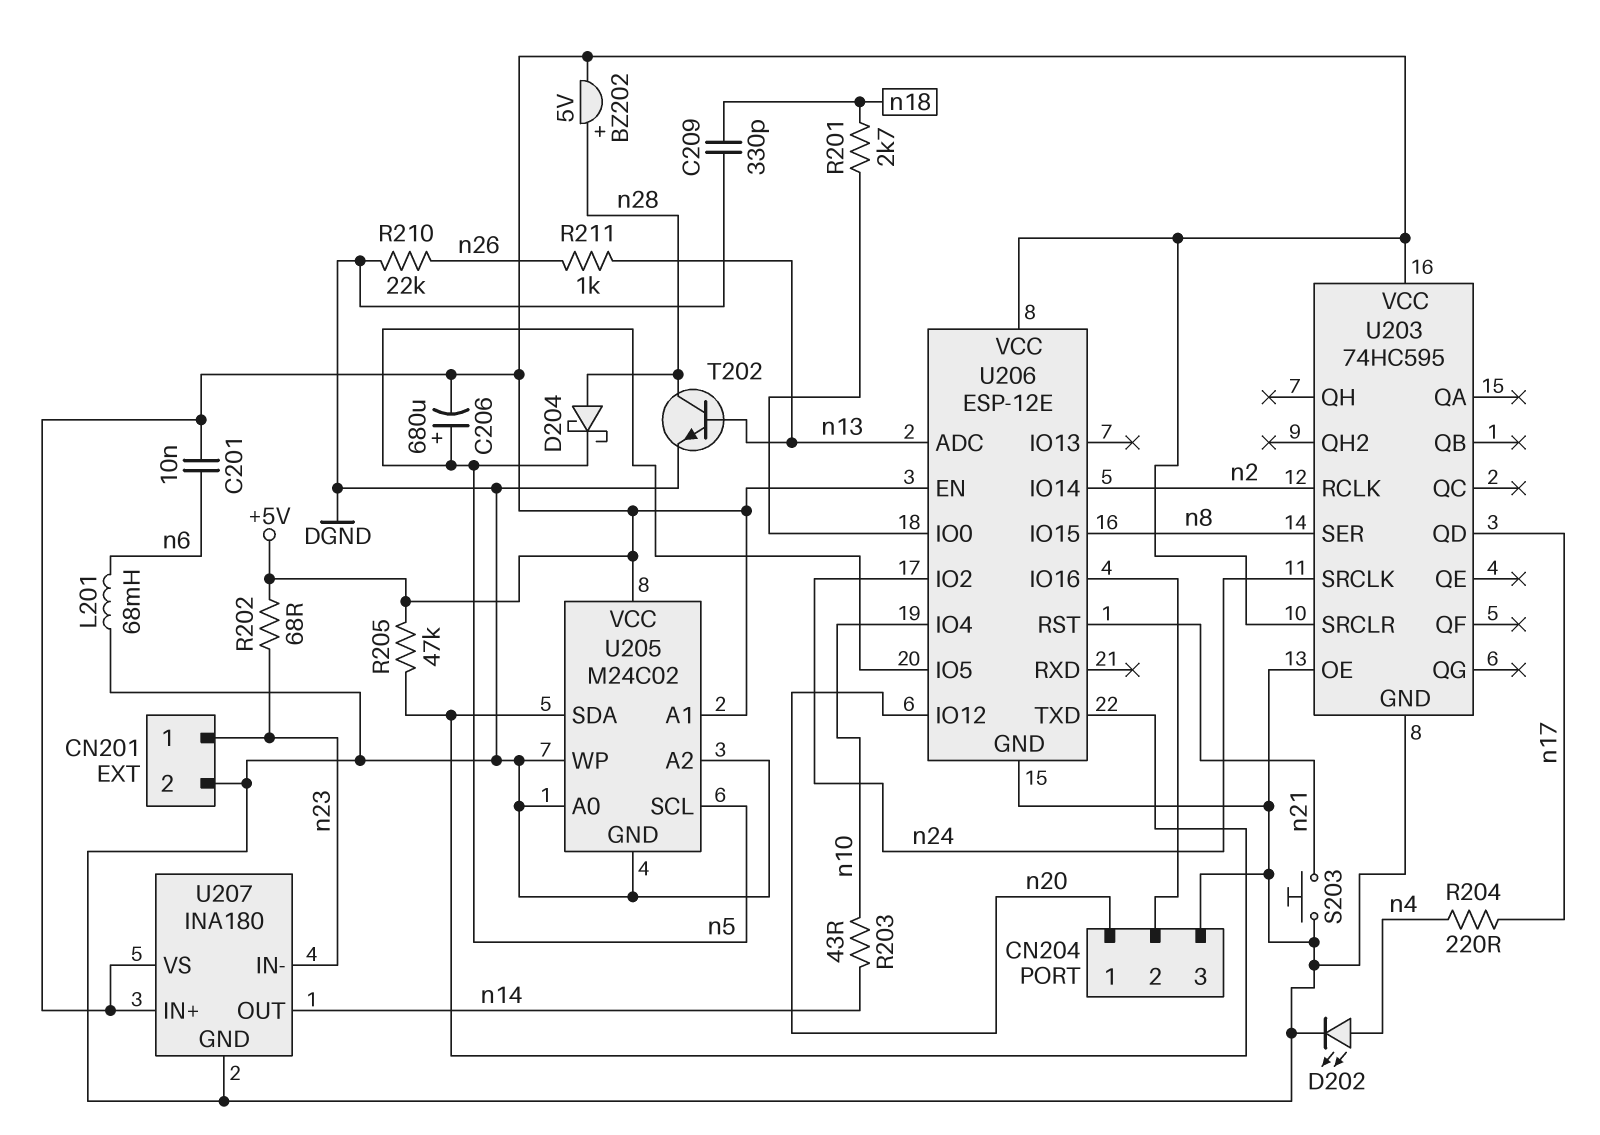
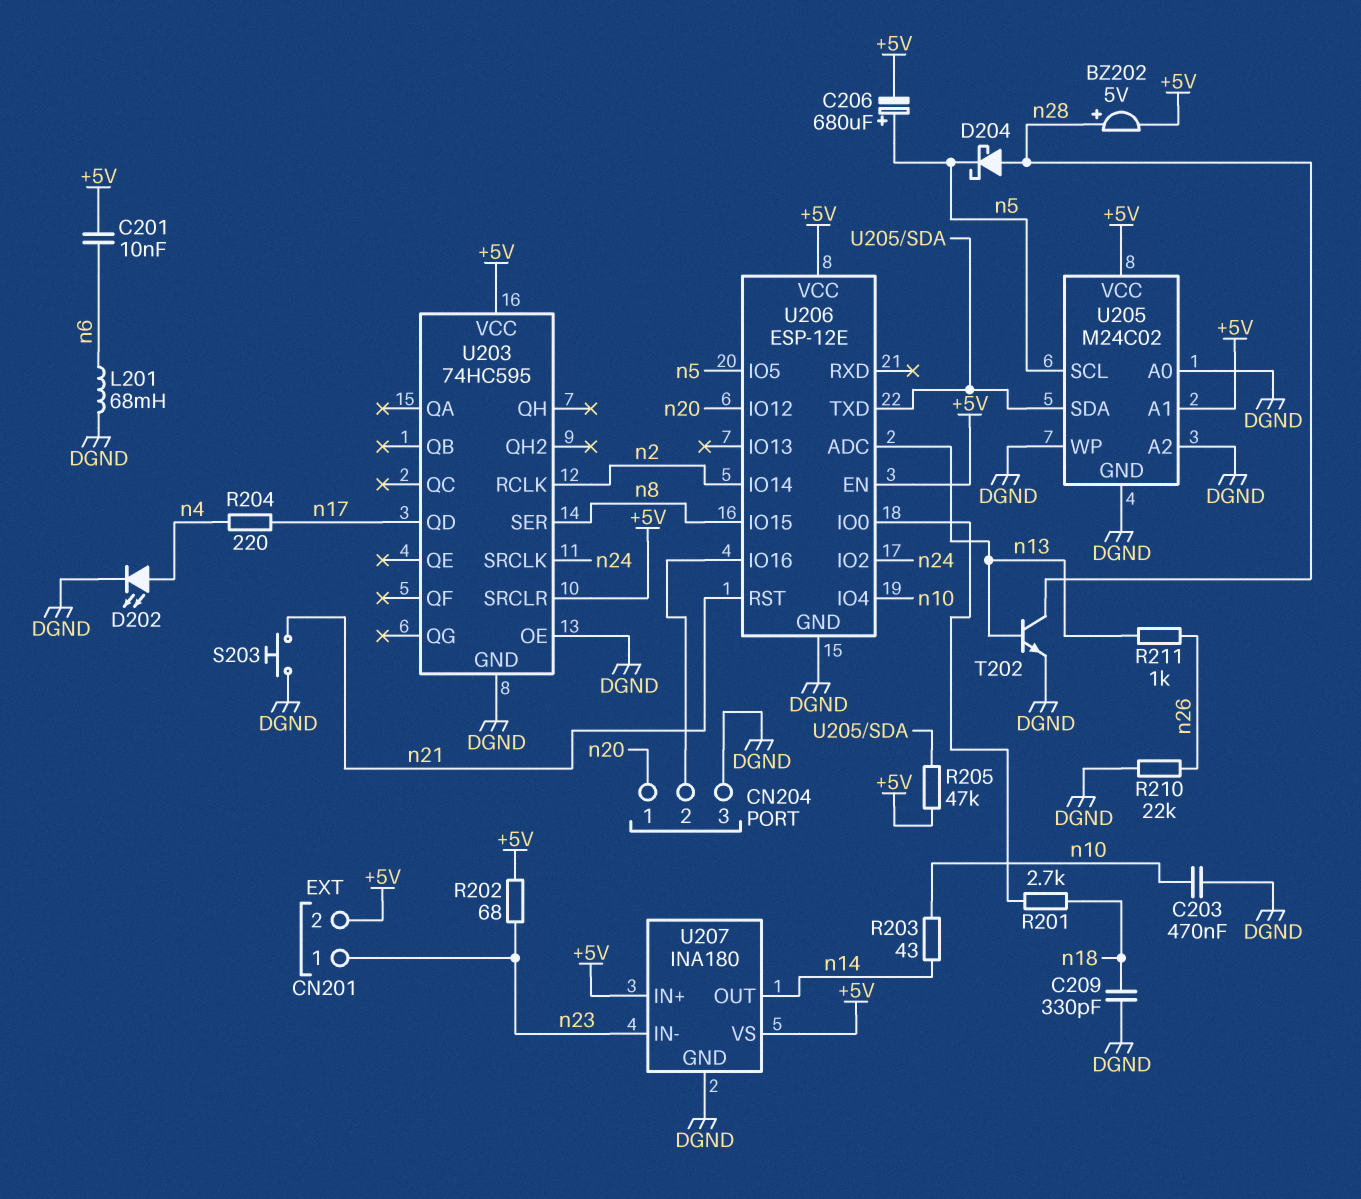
C203: none -> 470nF (DGND, n10)
CN201 pin 2: DGND -> +5V

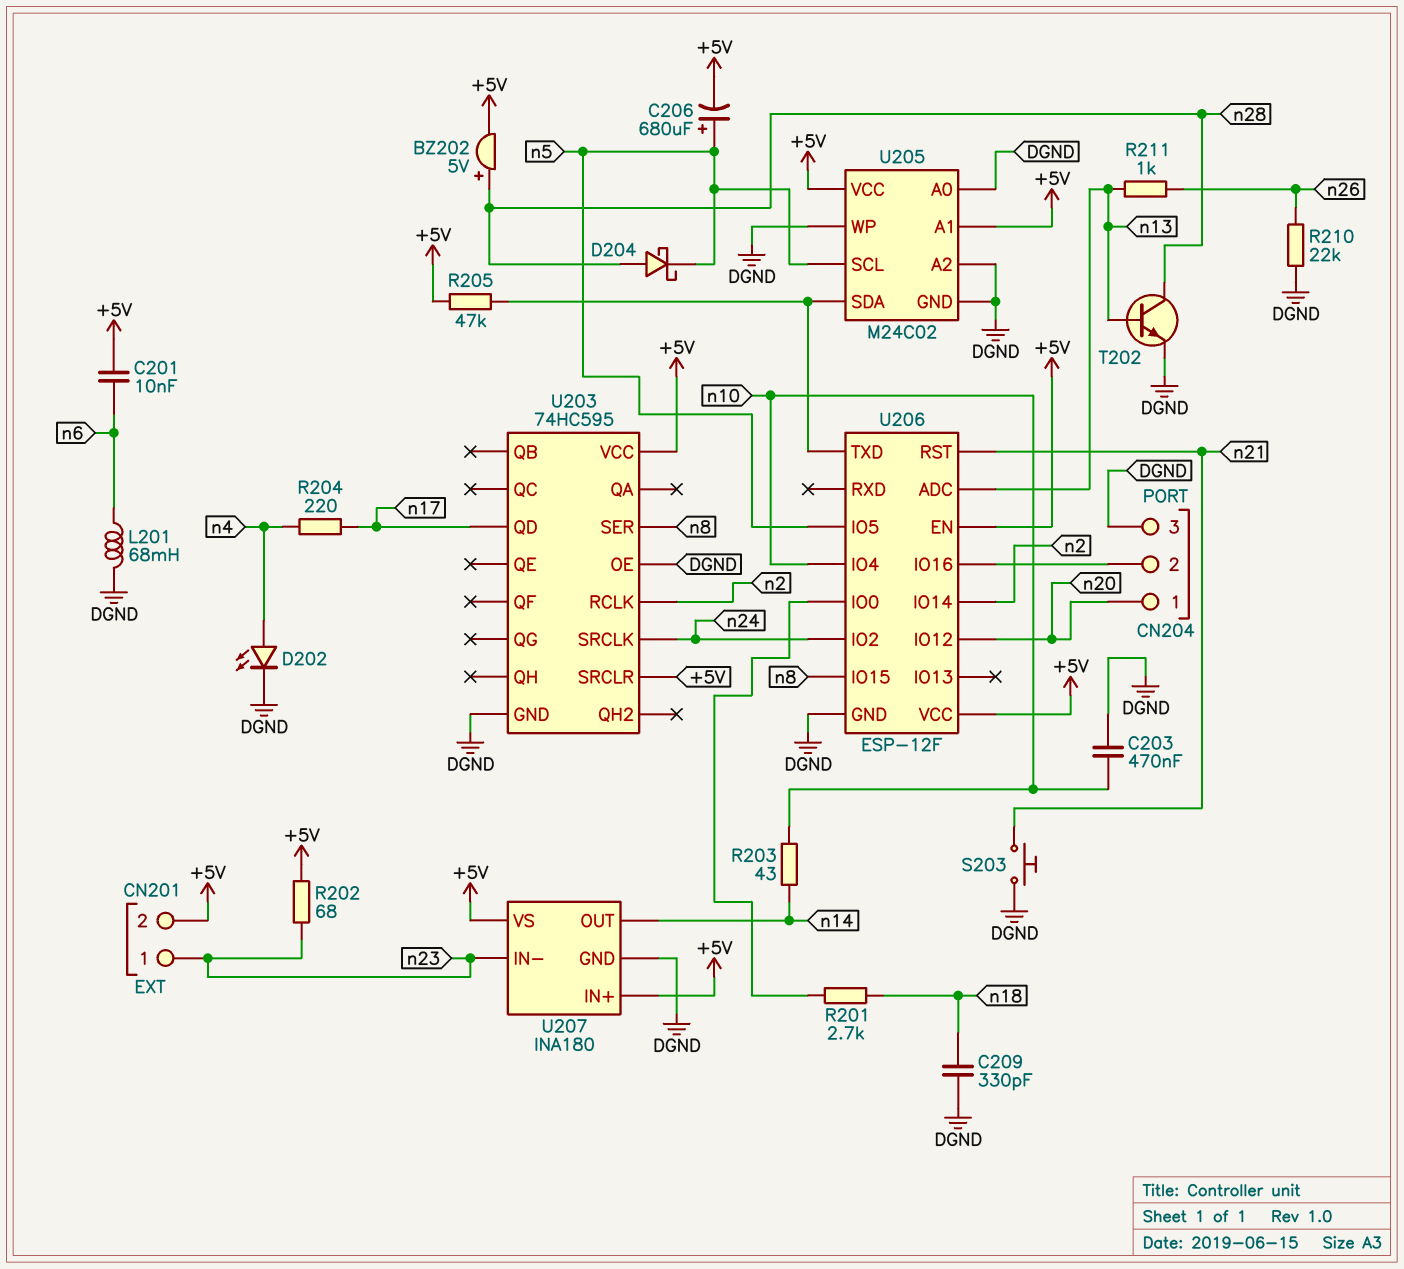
U206: ESP-12E -> ESP-12F

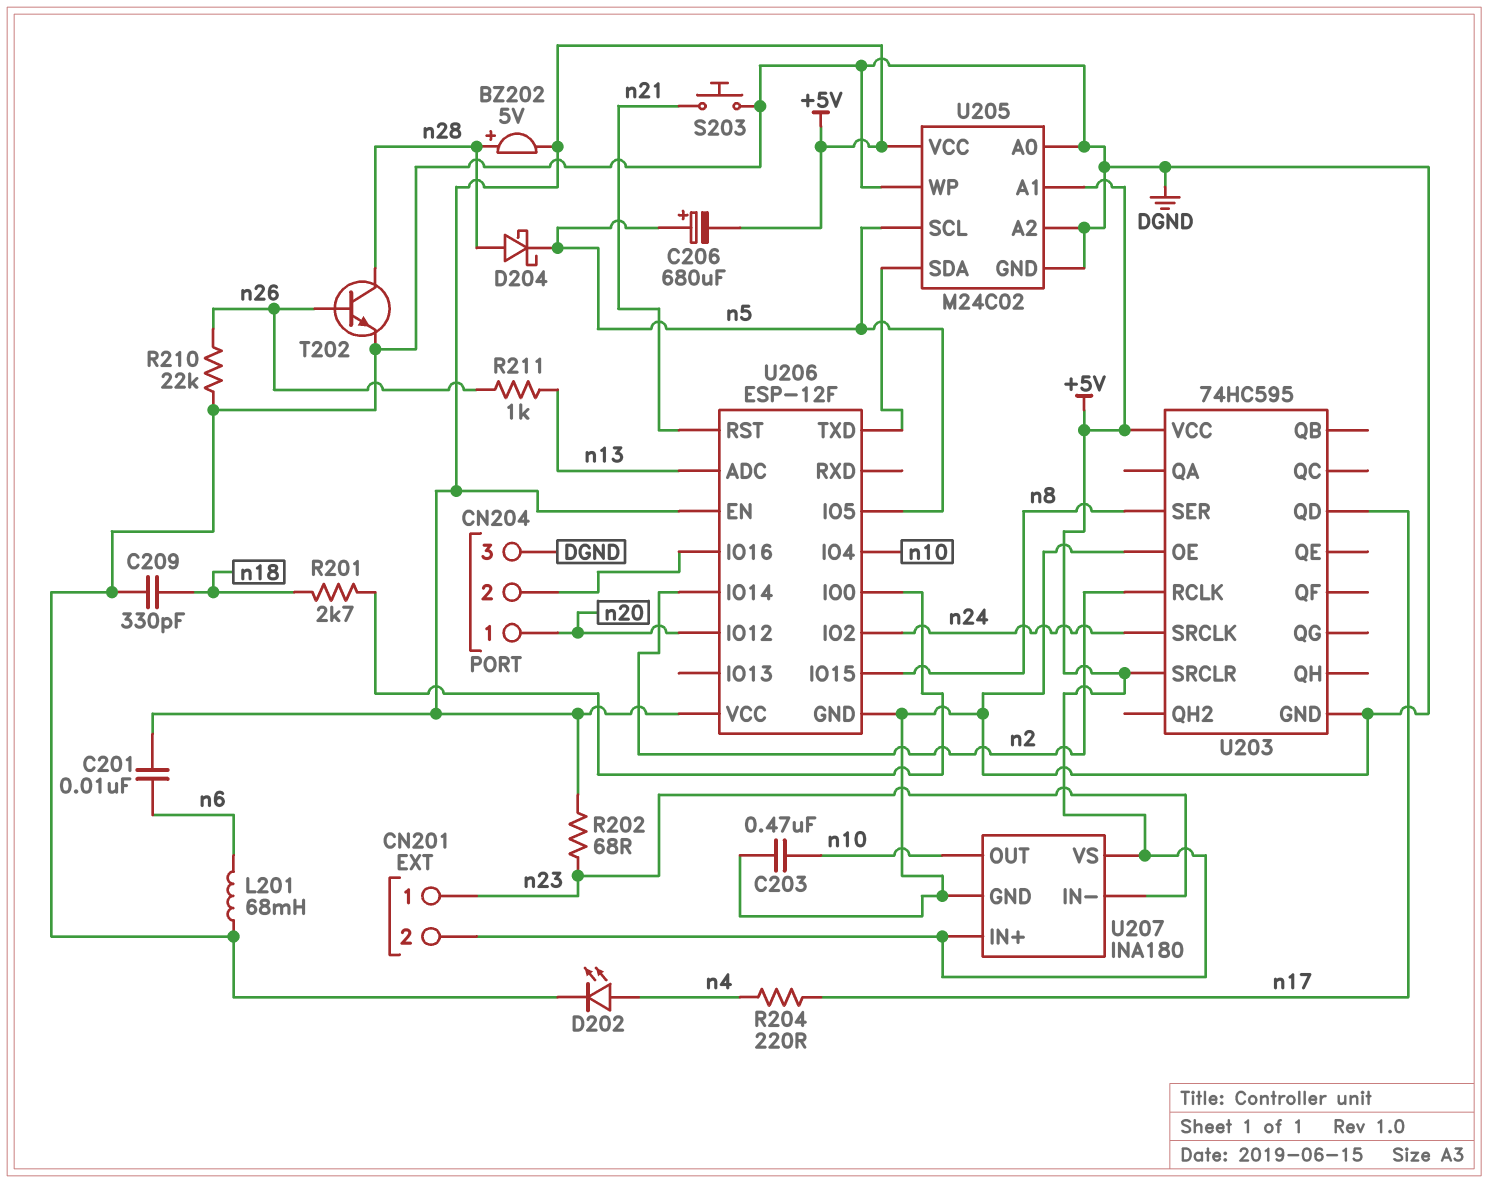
R203: 43 (n10, n14) -> none
R205: 47k (+5V, U205/SDA) -> none
T202: NPN (B n13, C n28, E DGND) -> NPN (B n26, C n28, E DGND)
U207 pin OUT: n14 -> n10

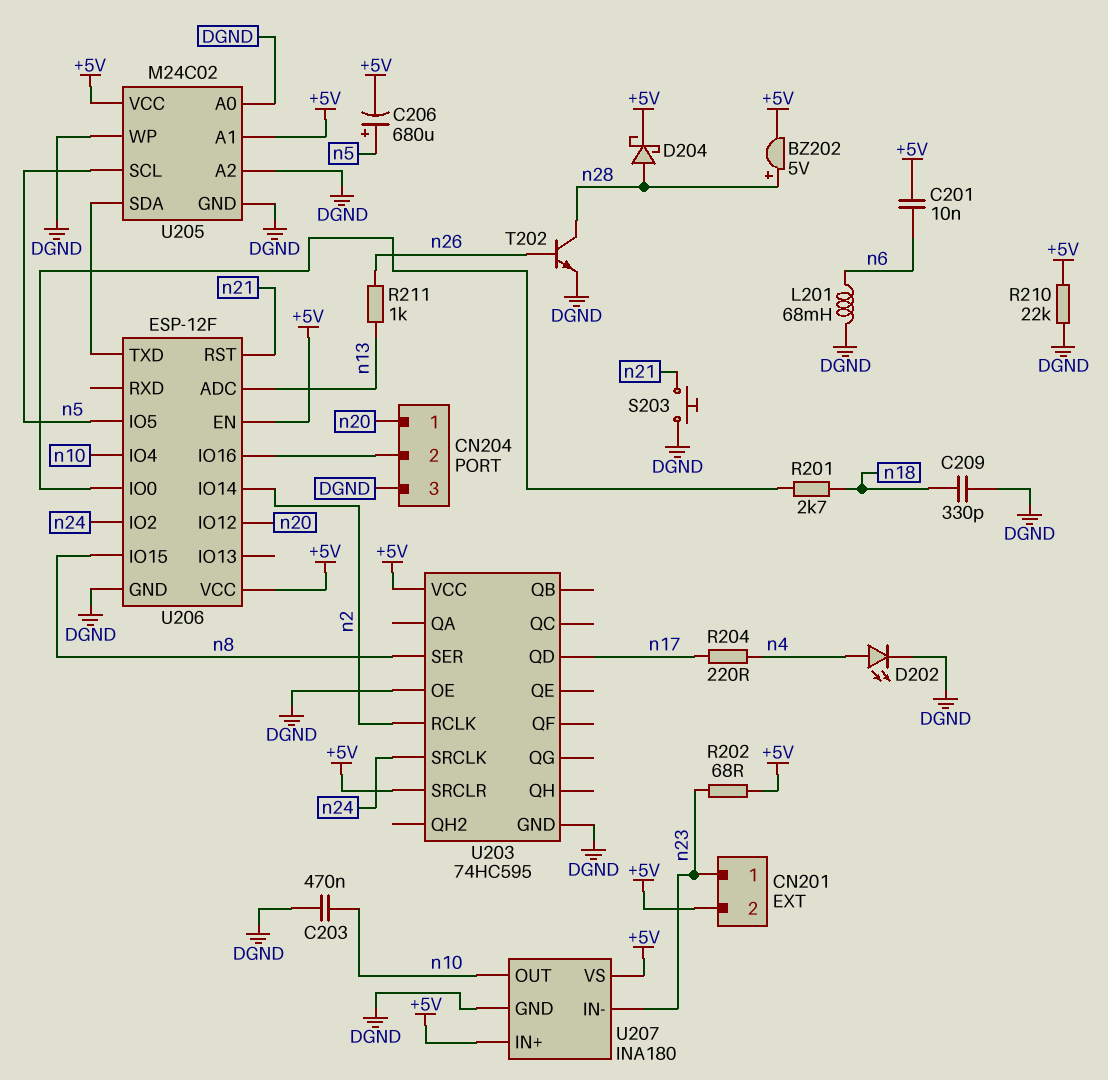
D204: schottky (A n28, K n5) -> schottky (A n28, K +5V)
R210: 22k (DGND, n26) -> 22k (+5V, DGND)

